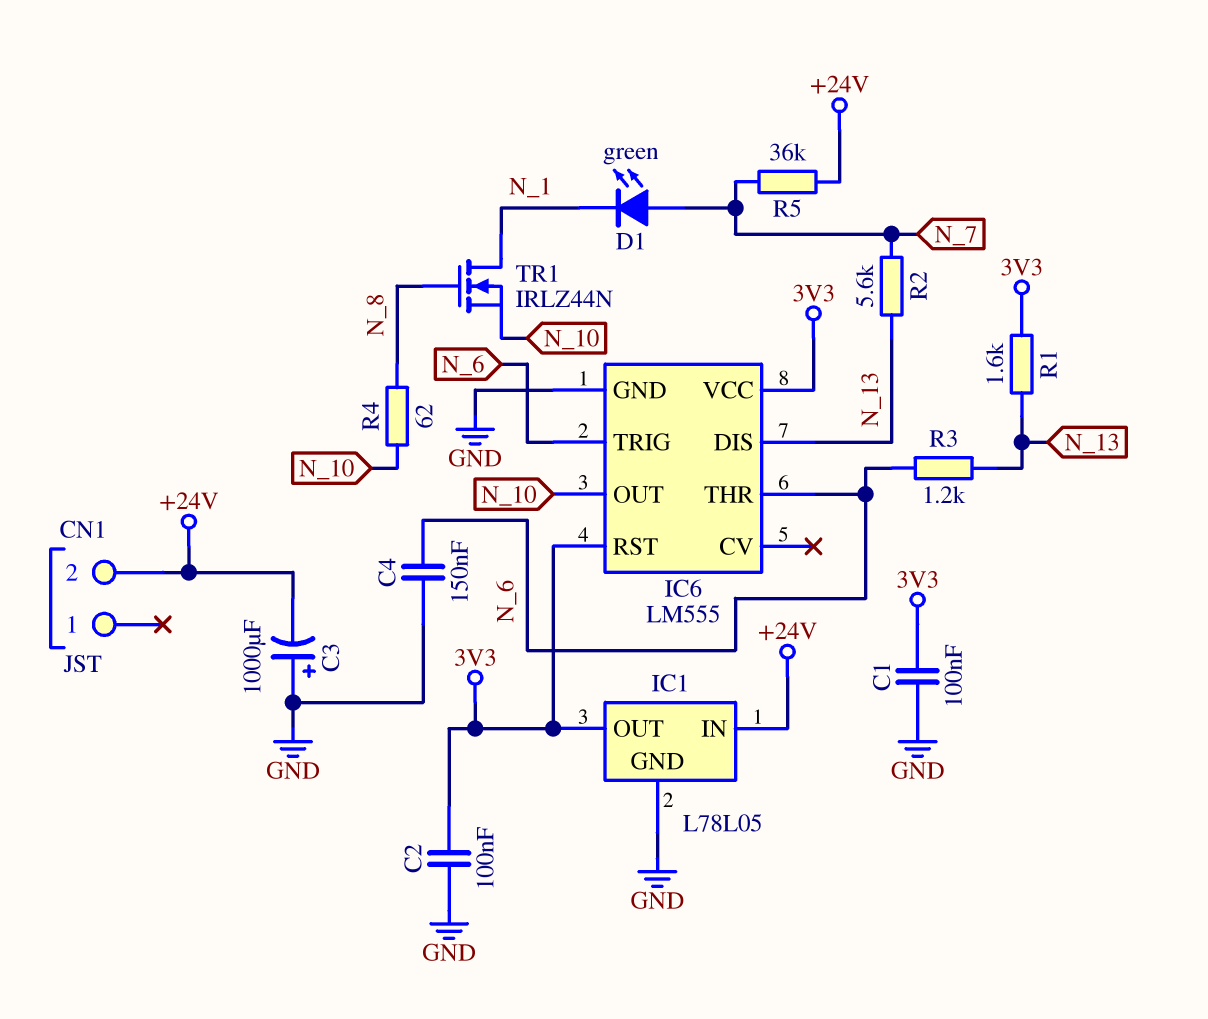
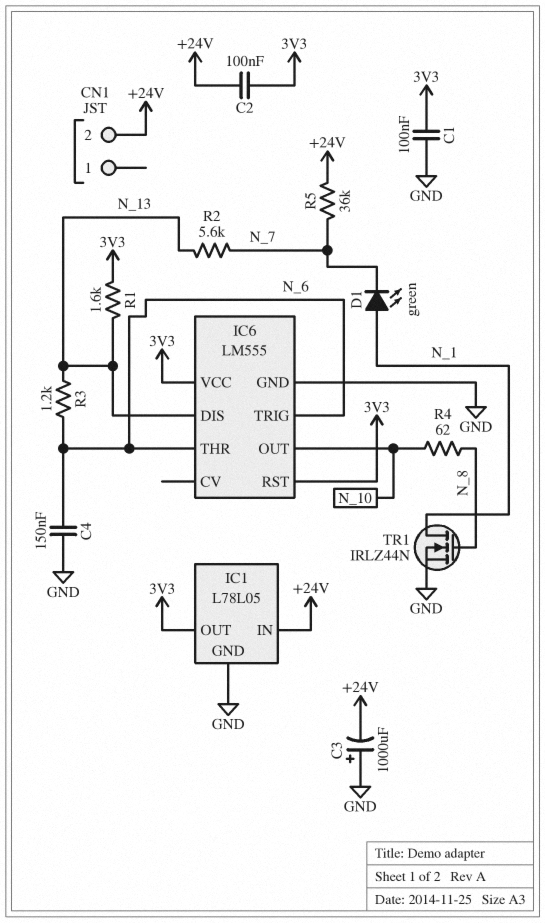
C2: 100nF (3V3, GND) -> 100nF (+24V, 3V3)
D1: LED green (A N_7, K N_1) -> LED green (A N_1, K N_7)
TR1: NMOS IRLZ44N (G N_8, D N_1, S N_10) -> NMOS IRLZ44N (G N_8, D N_1, S GND)

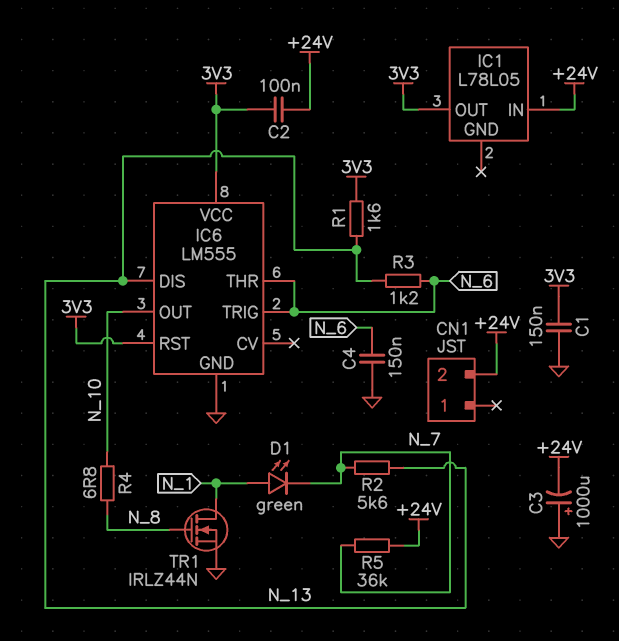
C1: 100nF (3V3, GND) -> 150nF (3V3, GND)
IC1 pin GND: GND -> none
R4: 62 (N_8, N_10) -> 6.8 (N_8, N_10)

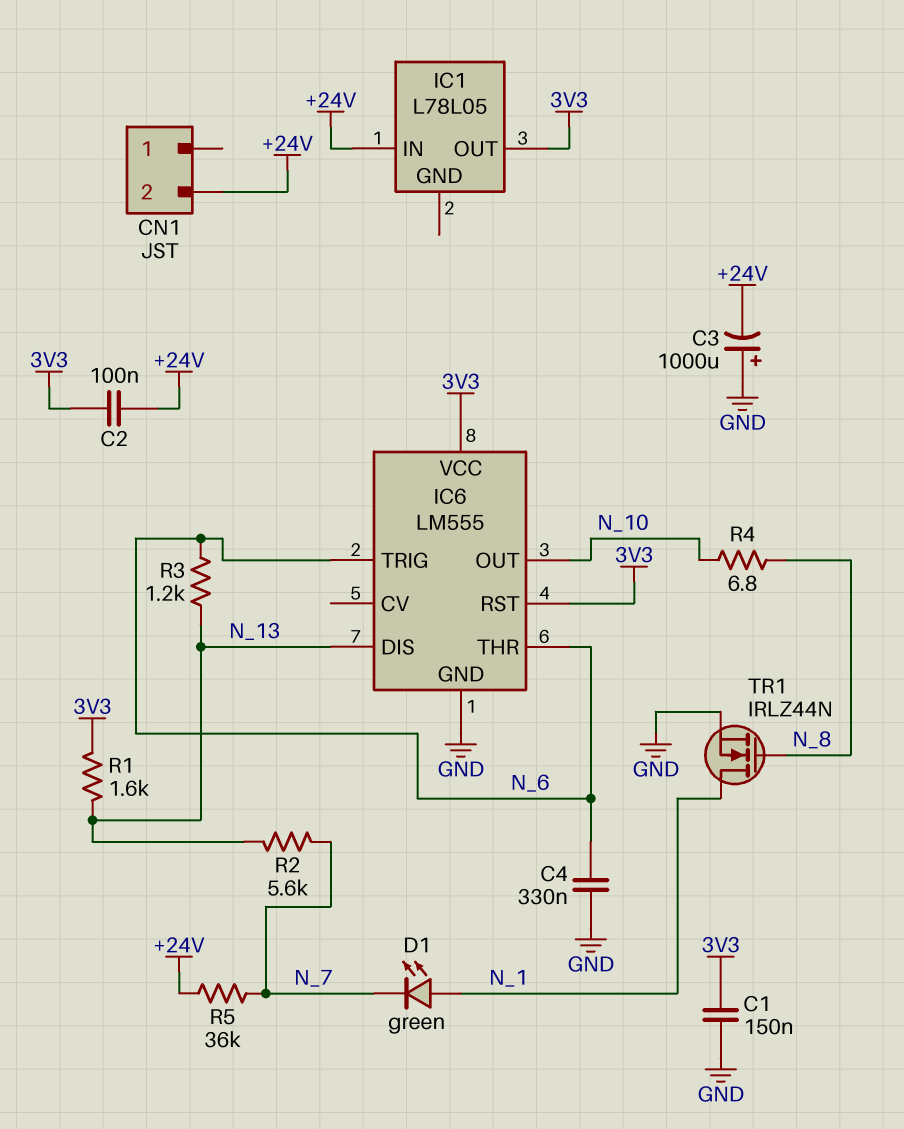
C4: 150nF (GND, N_6) -> 330nF (GND, N_6)

